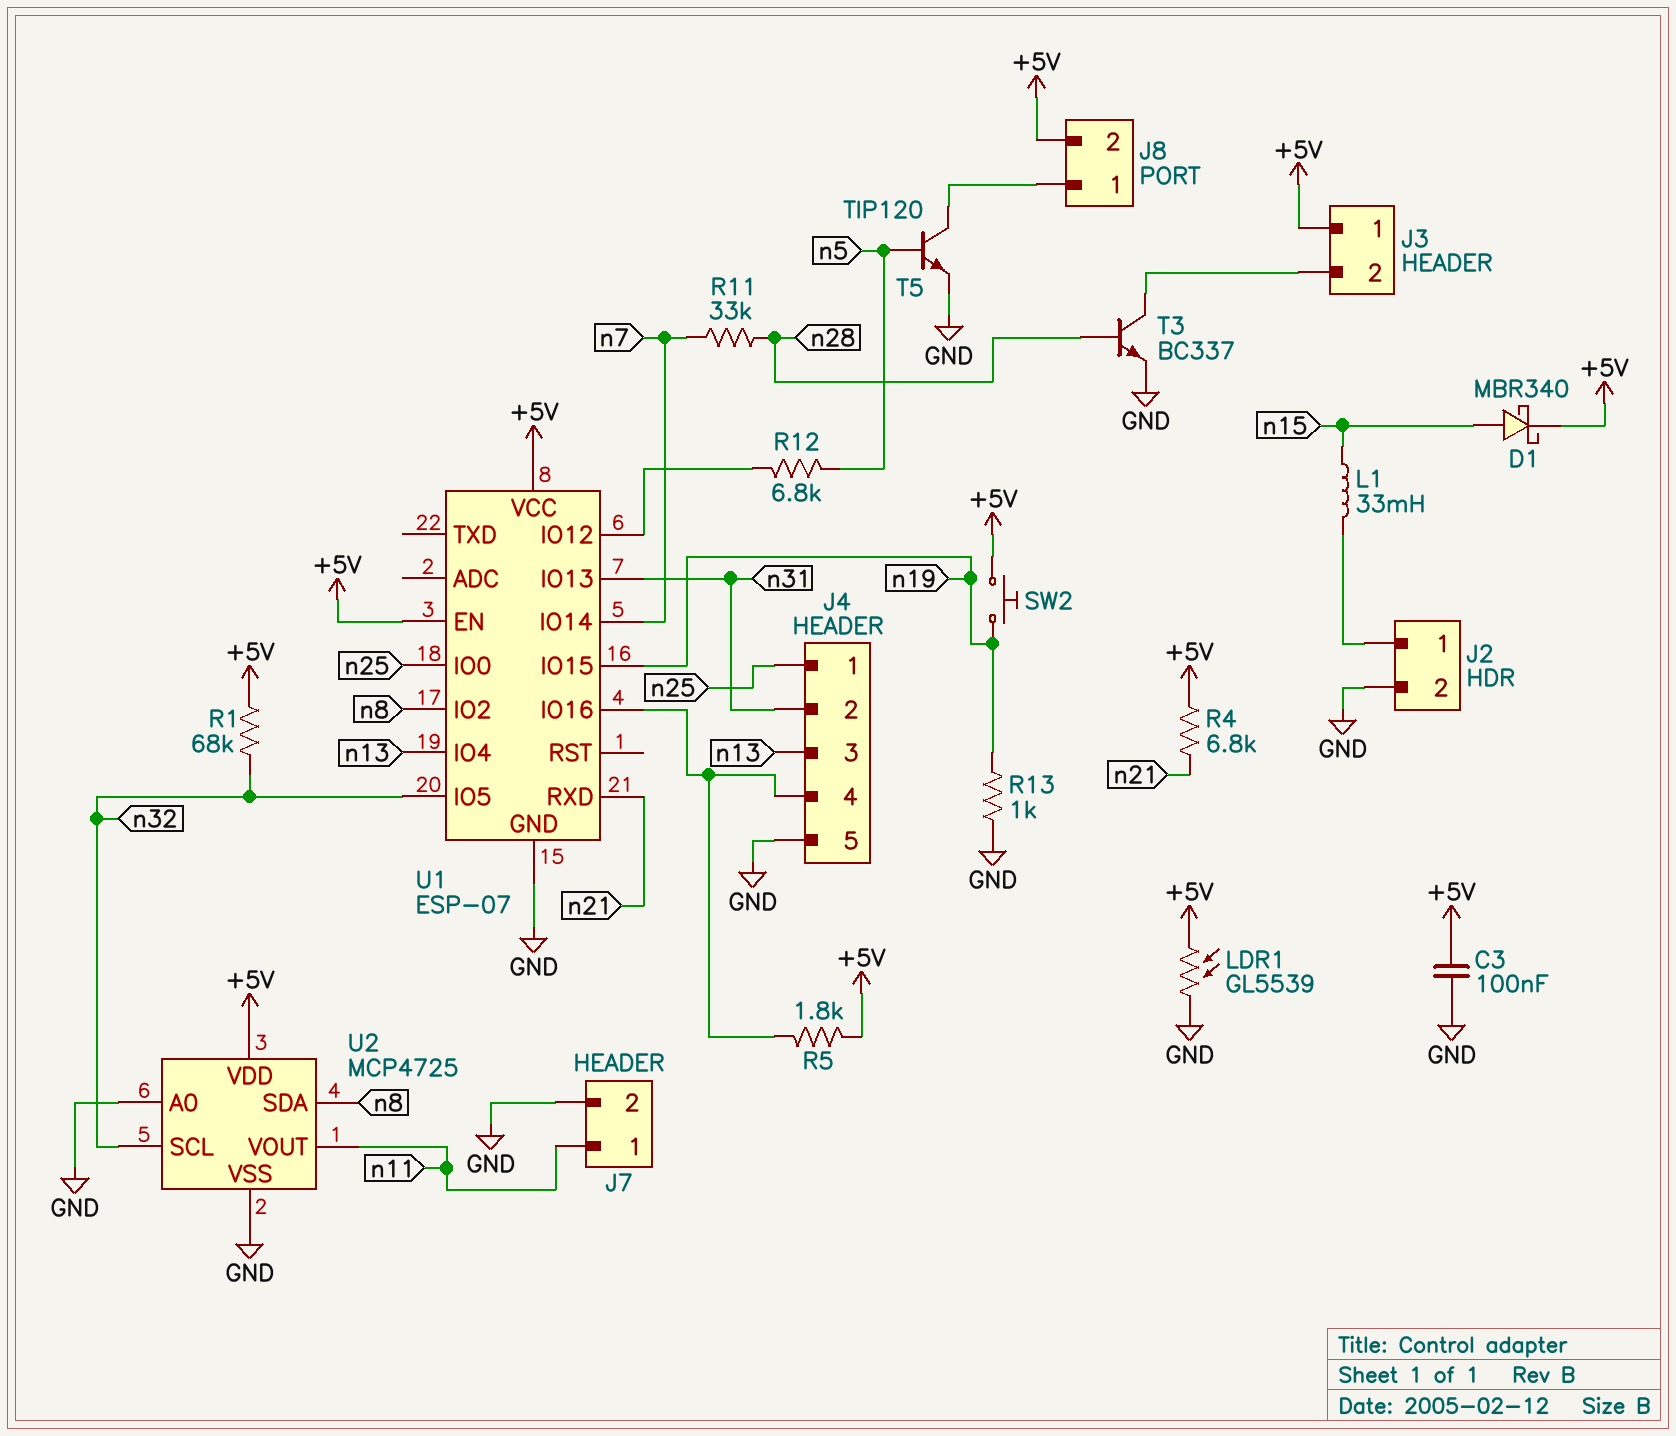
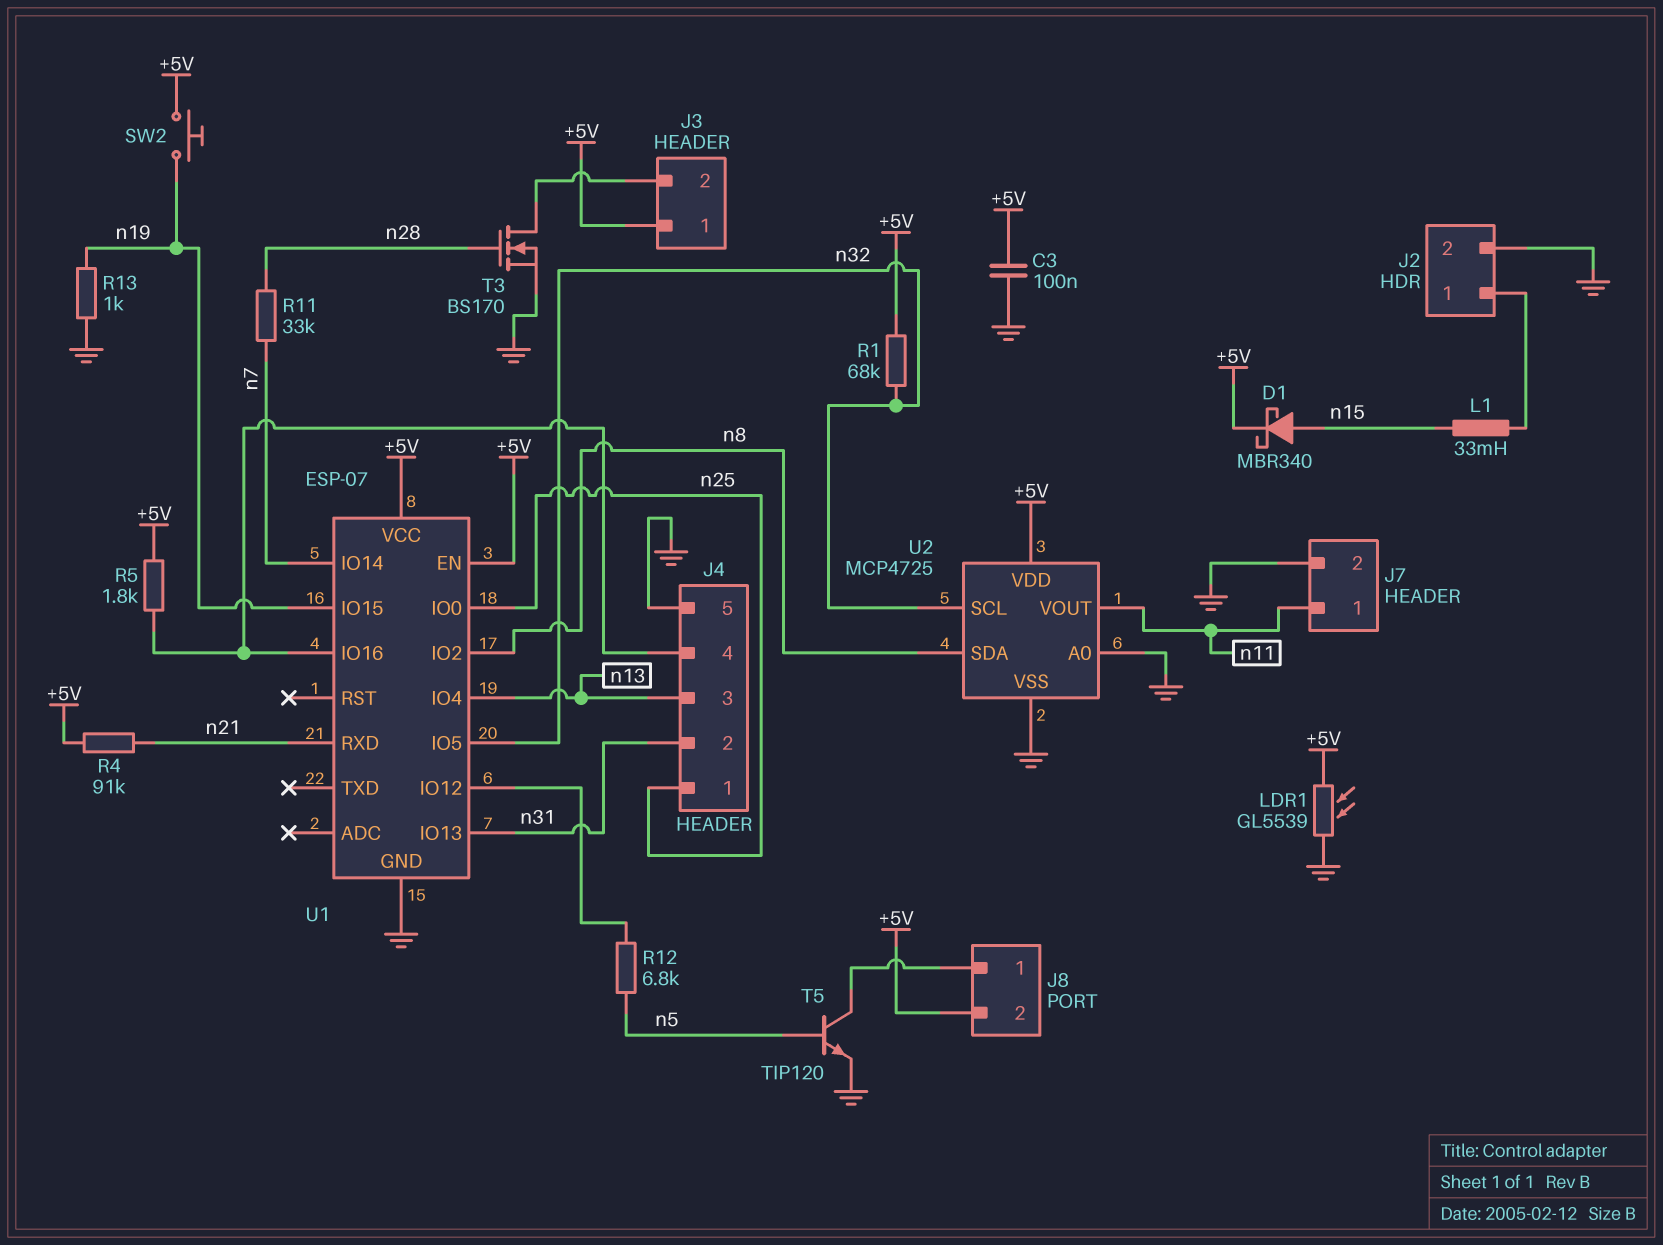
R4: 6.8k (+5V, n21) -> 91k (+5V, n21)
T3: NPN BC337 (B n28, C J3/2, E GND) -> NMOS BS170 (G n28, D J3/2, S GND)

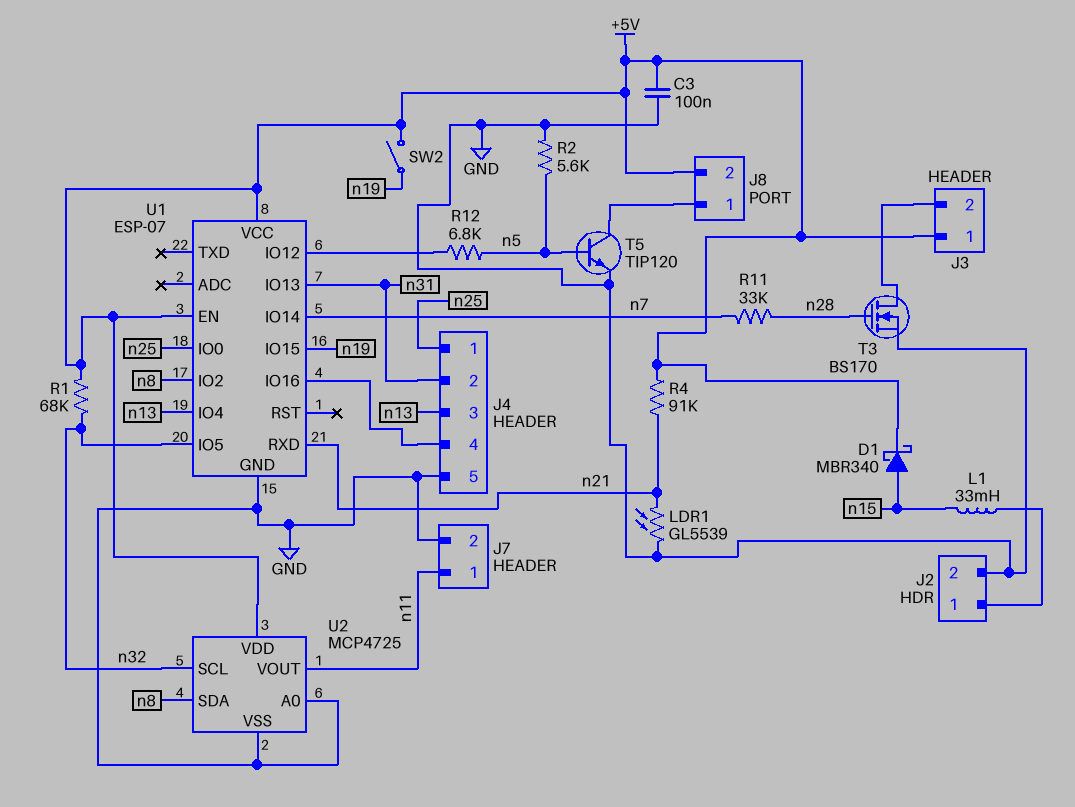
LDR1: GL5539 (+5V, GND) -> GL5539 (GND, n21)
R2: none -> 5.6k (GND, n5)
R5: 1.8k (+5V, J4/4) -> none
R13: 1k (GND, n19) -> none
SW2: button (+5V, n19) -> switch (+5V, n19)

